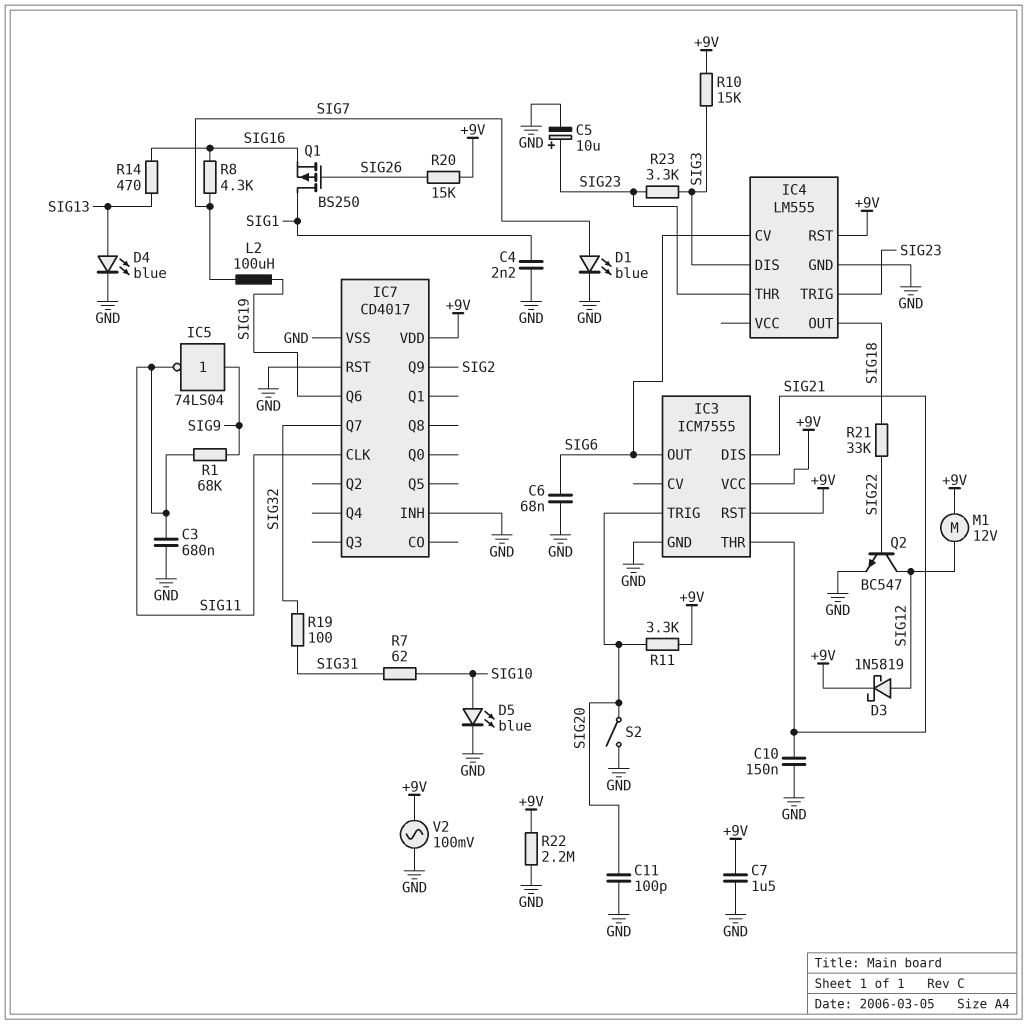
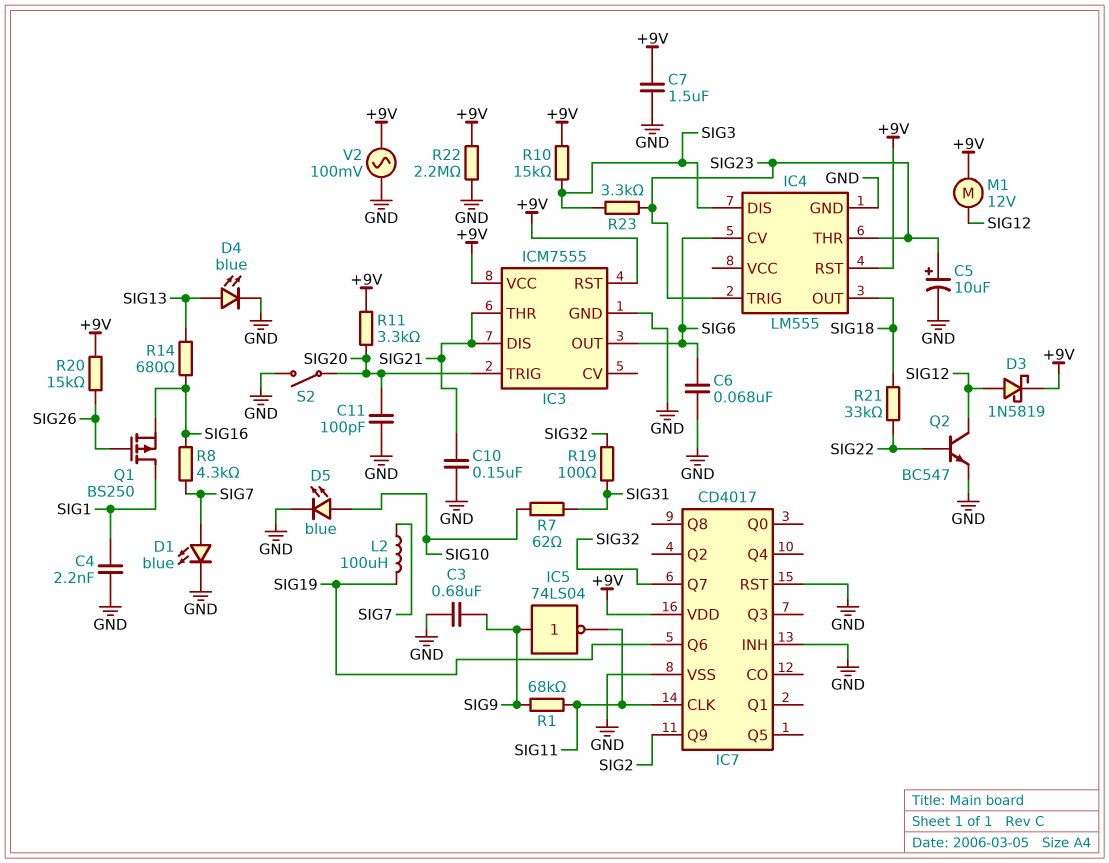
C3: 680nF (GND, SIG11) -> 680nF (GND, SIG9)
R14: 470 (SIG13, SIG16) -> 680 (SIG13, SIG16)

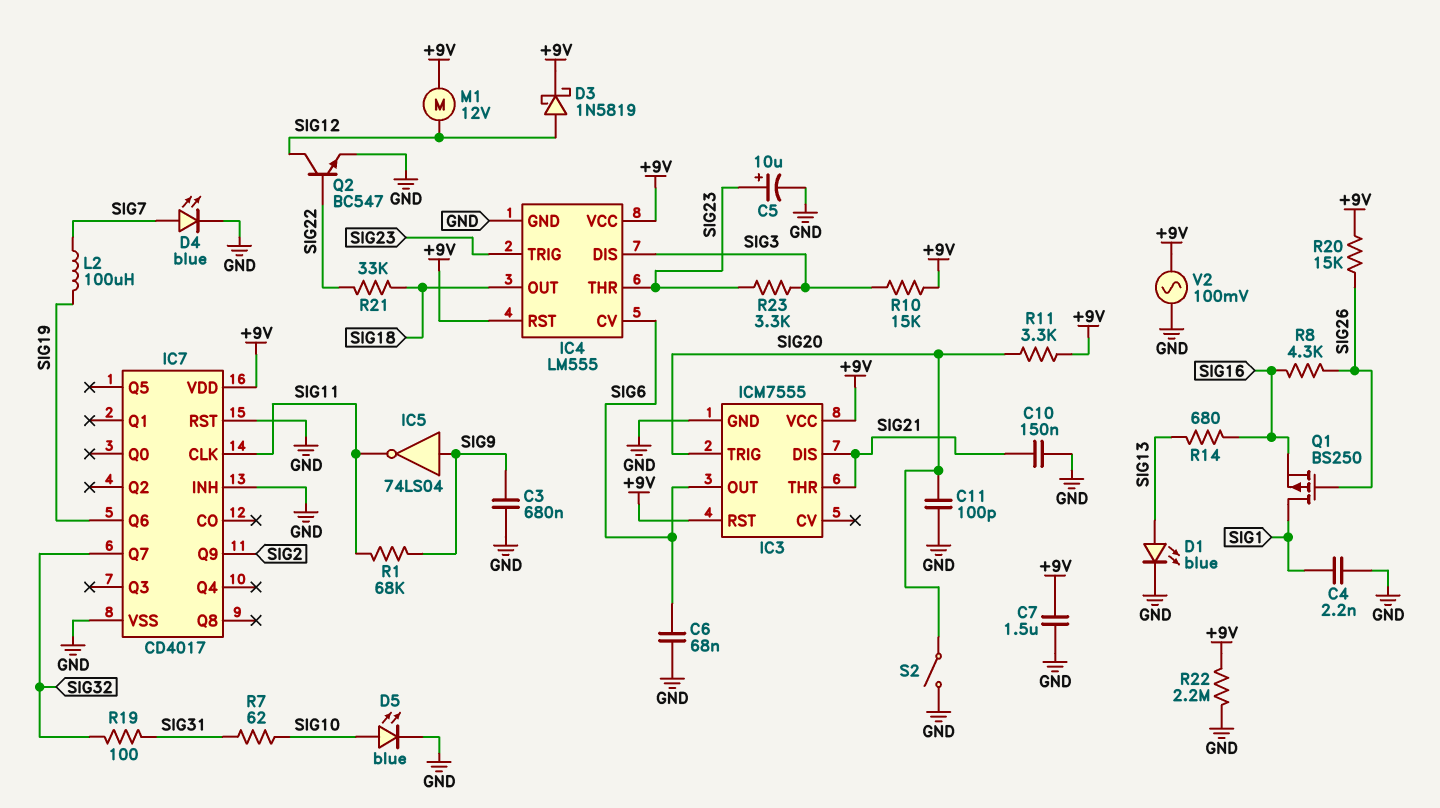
D1: LED blue (A SIG7, K GND) -> LED blue (A SIG13, K GND)
D4: LED blue (A SIG13, K GND) -> LED blue (A SIG7, K GND)
IC4 pin VCC: none -> +9V
R8: 4.3k (SIG7, SIG16) -> 4.3k (SIG16, SIG26)

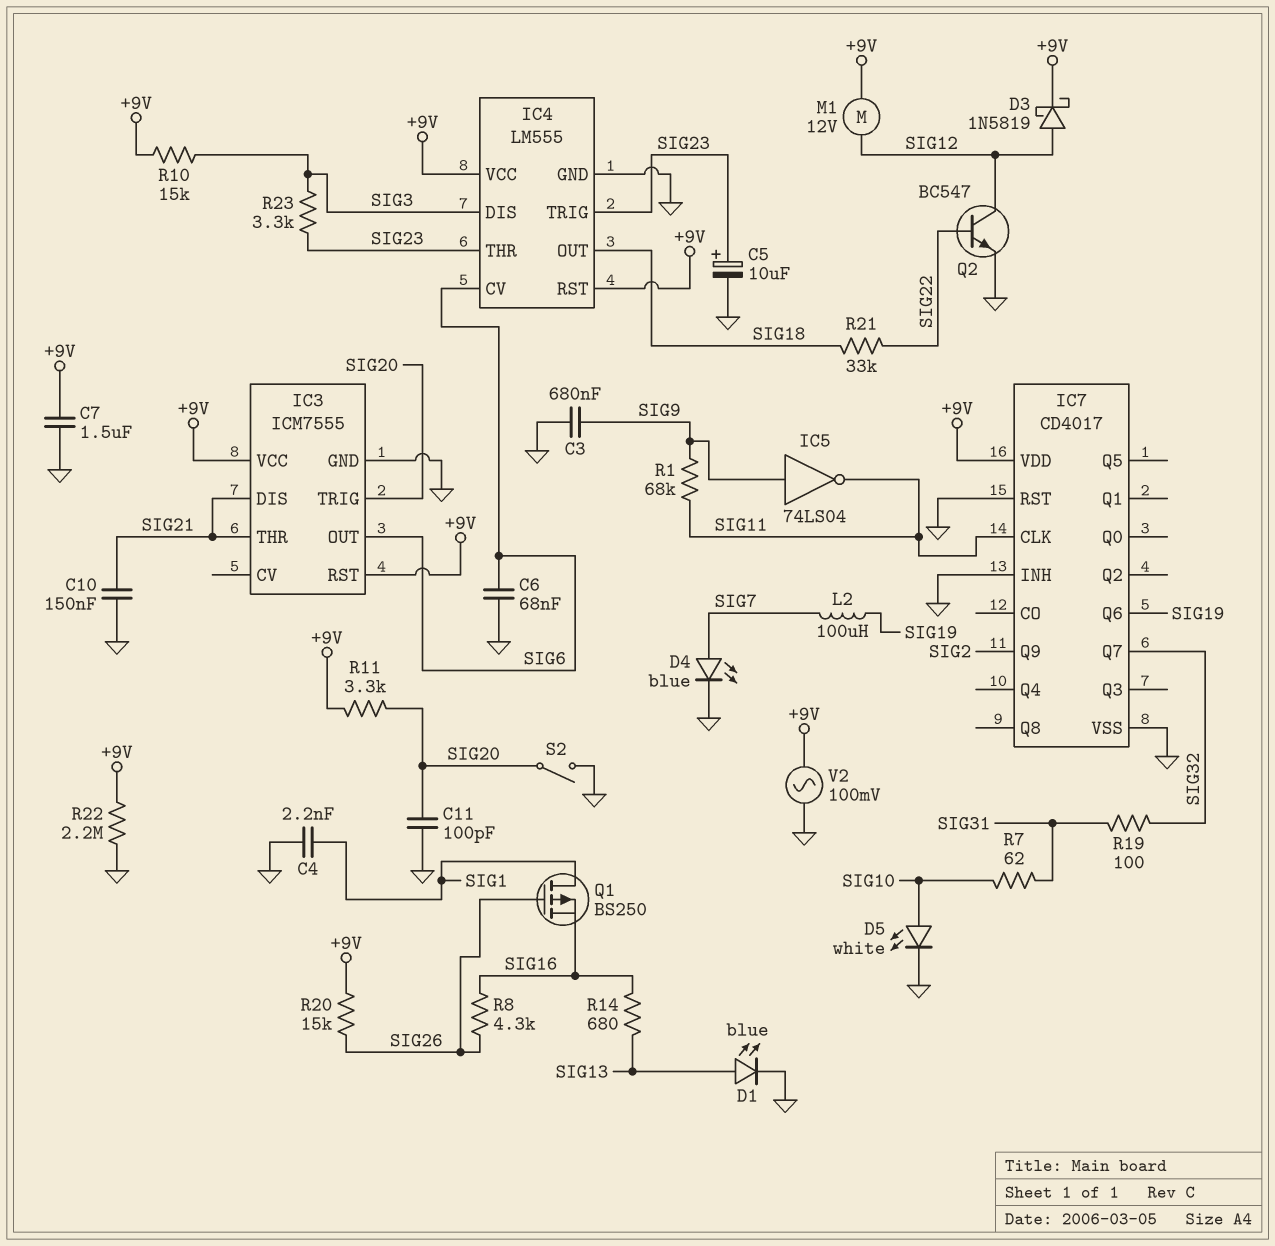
D5: LED blue (A SIG10, K GND) -> LED white (A SIG10, K GND)

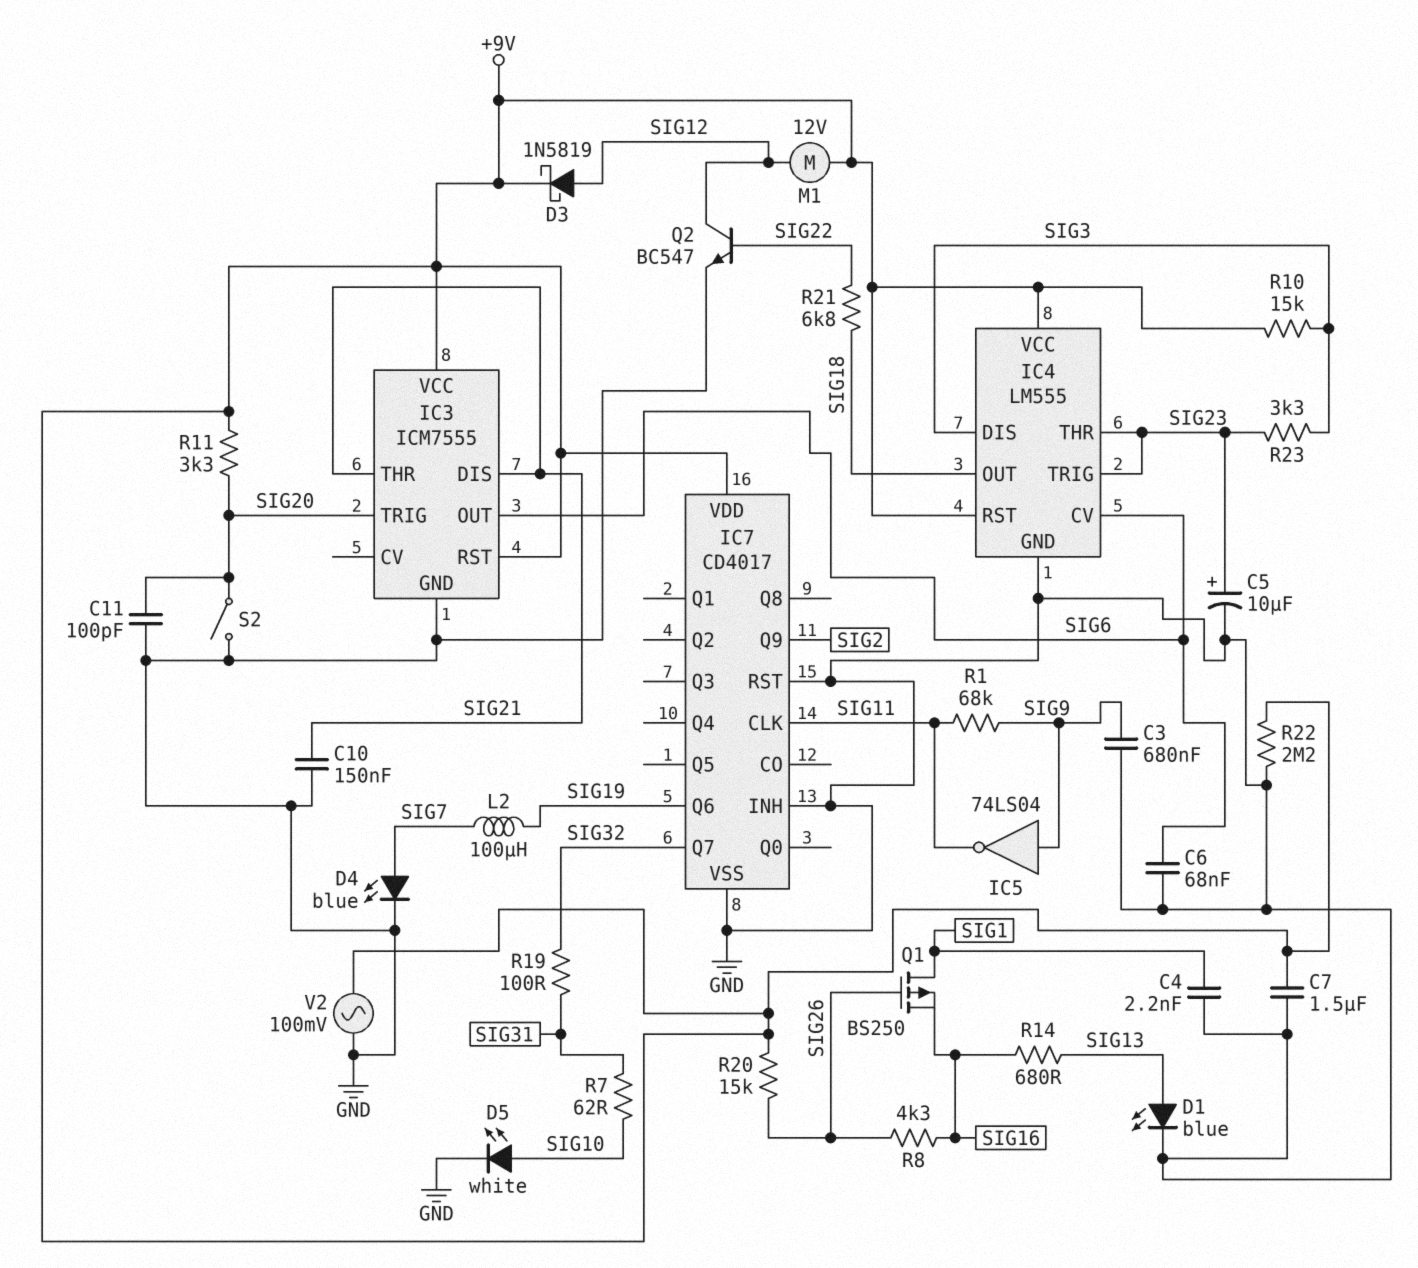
R21: 33k (SIG18, SIG22) -> 6.8k (SIG18, SIG22)

